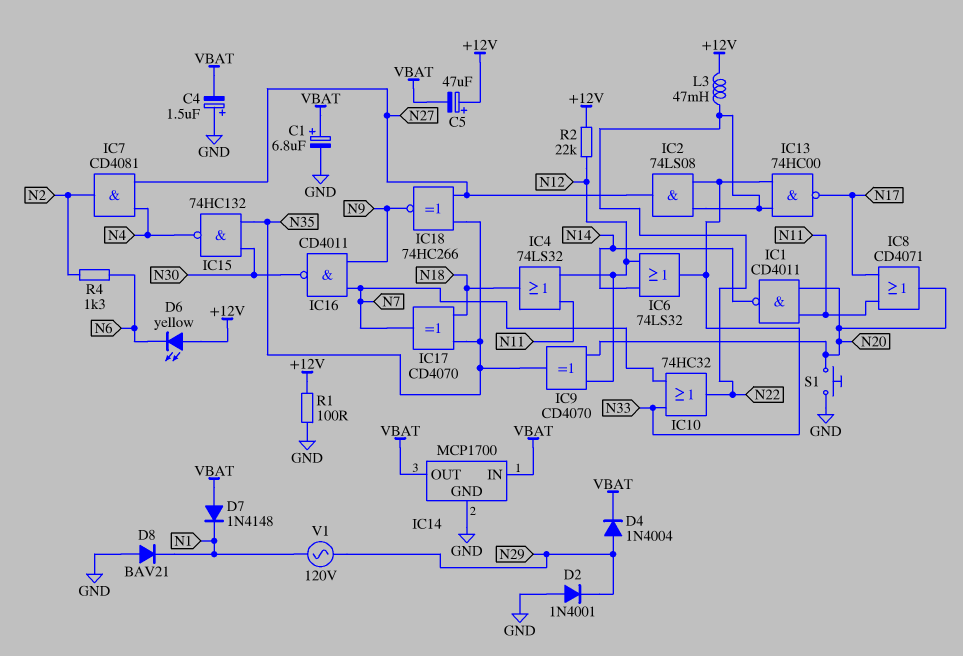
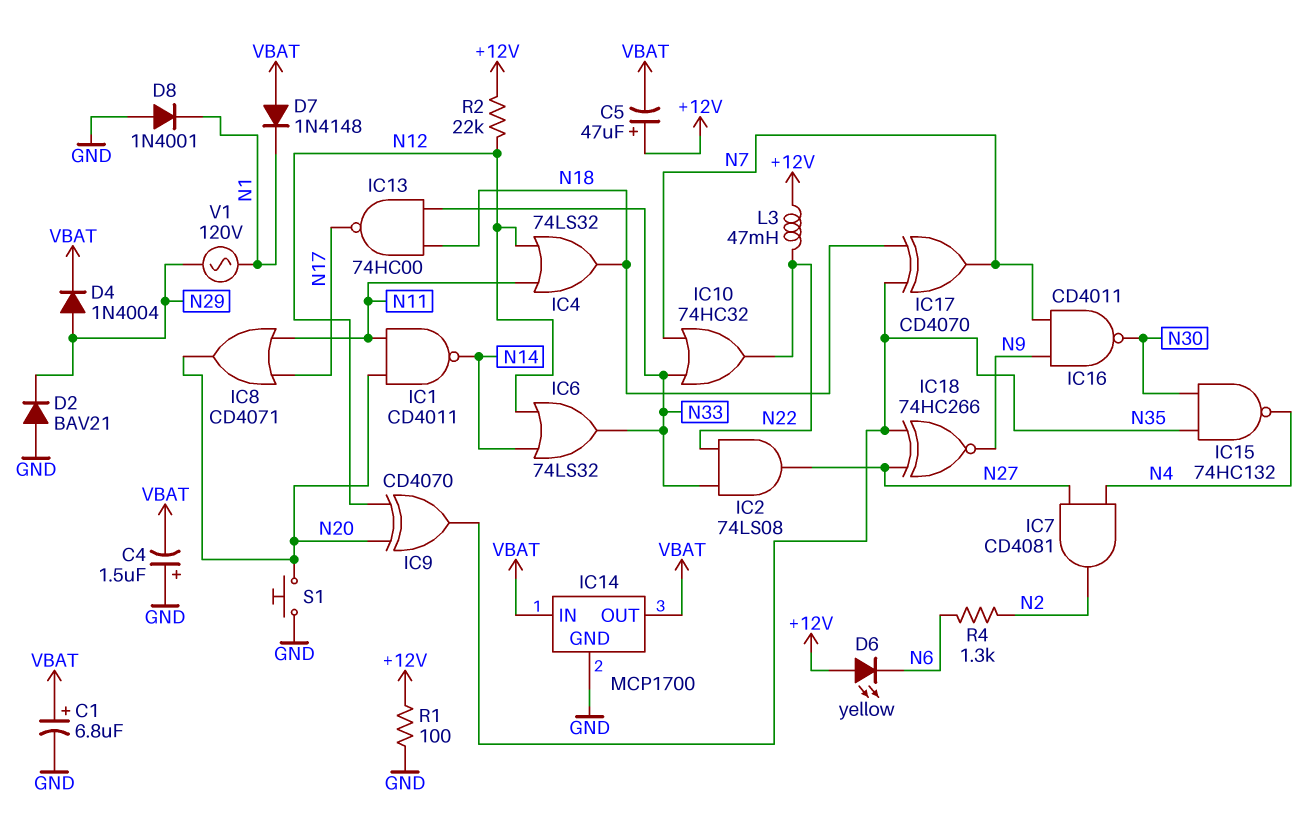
D2: diode 1N4001 (A GND, K N29) -> diode BAV21 (A GND, K N29)
D8: diode BAV21 (A GND, K N1) -> diode 1N4001 (A GND, K N1)
IC13: NAND 74HC00 (in N22, in N33, out N17) -> NAND 74HC00 (in N18, in N33, out N17)

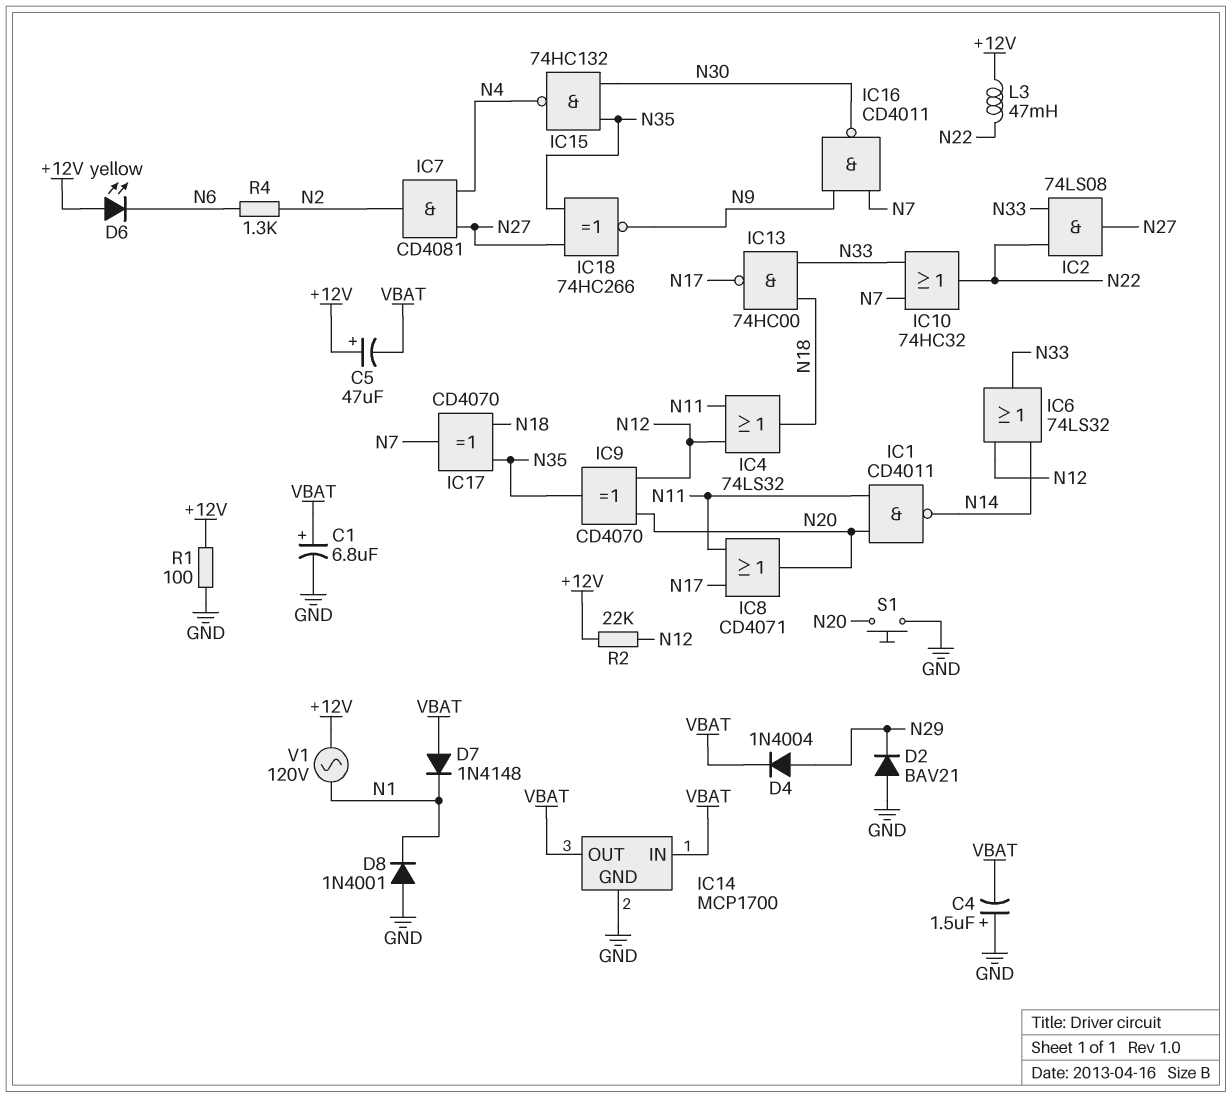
V1: AC 120V (N1, N29) -> AC 120V (+12V, N1)

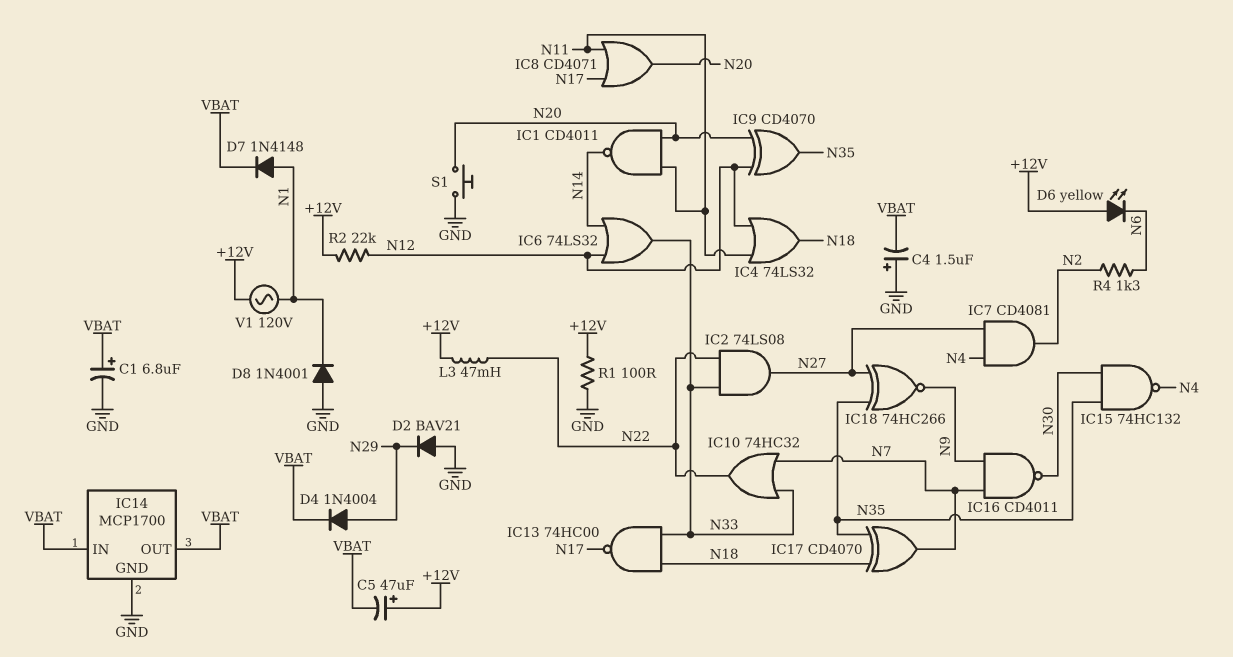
D7: diode 1N4148 (A VBAT, K N1) -> diode 1N4148 (A N1, K VBAT)

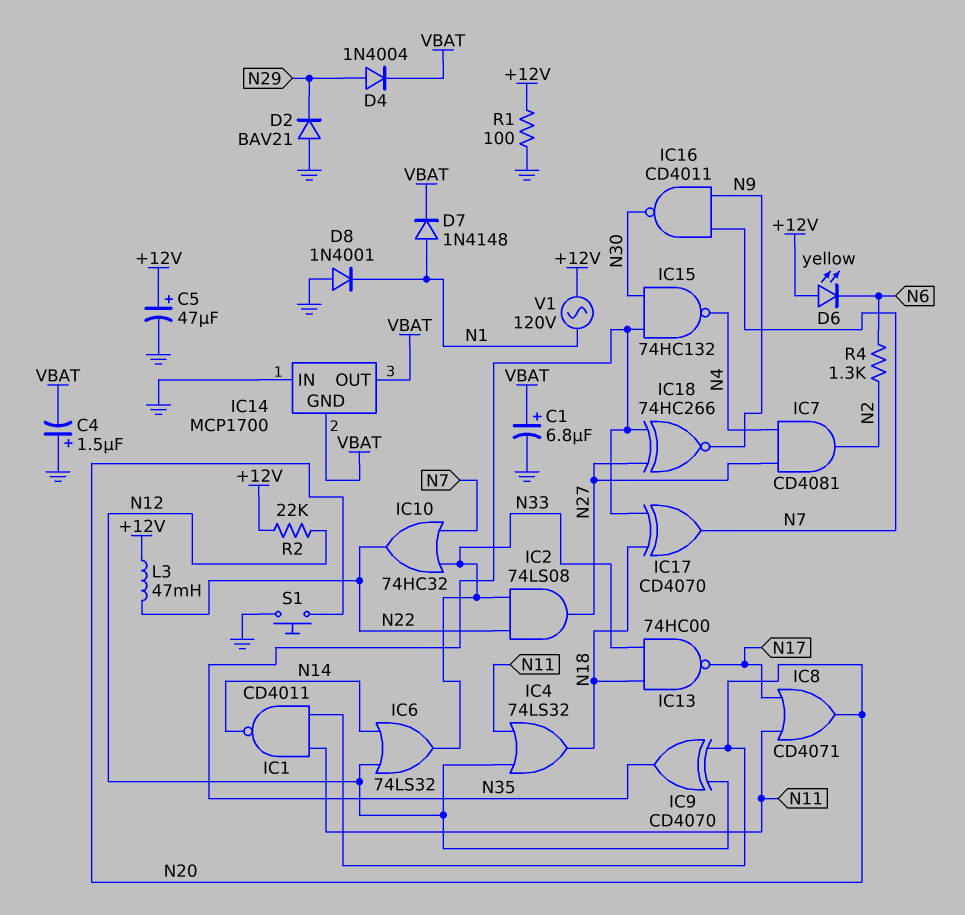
C5: 47uF (plus +12V, minus VBAT) -> 47uF (plus +12V, minus GND)
IC14 pin GND: GND -> VBAT
IC14 pin IN: VBAT -> GND

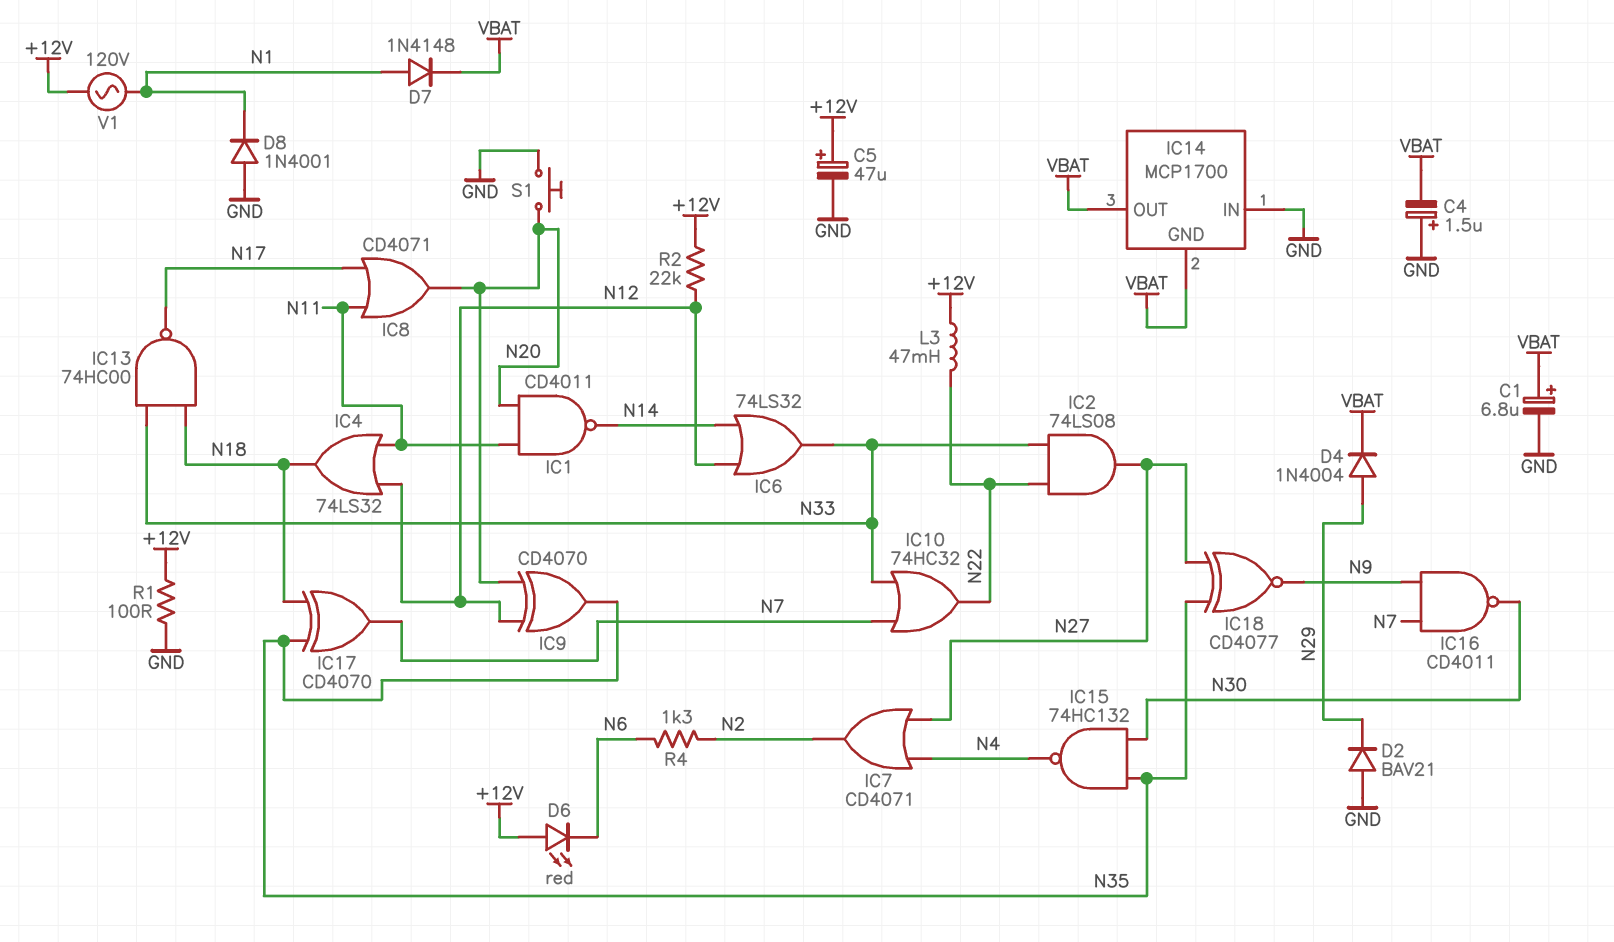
D6: LED yellow (A +12V, K N6) -> LED red (A +12V, K N6)
IC7: AND CD4081 (in N4, in N27, out N2) -> OR CD4071 (in N4, in N27, out N2)
IC18: XNOR 74HC266 (in N27, in N35, out N9) -> XNOR CD4077 (in N27, in N35, out N9)

